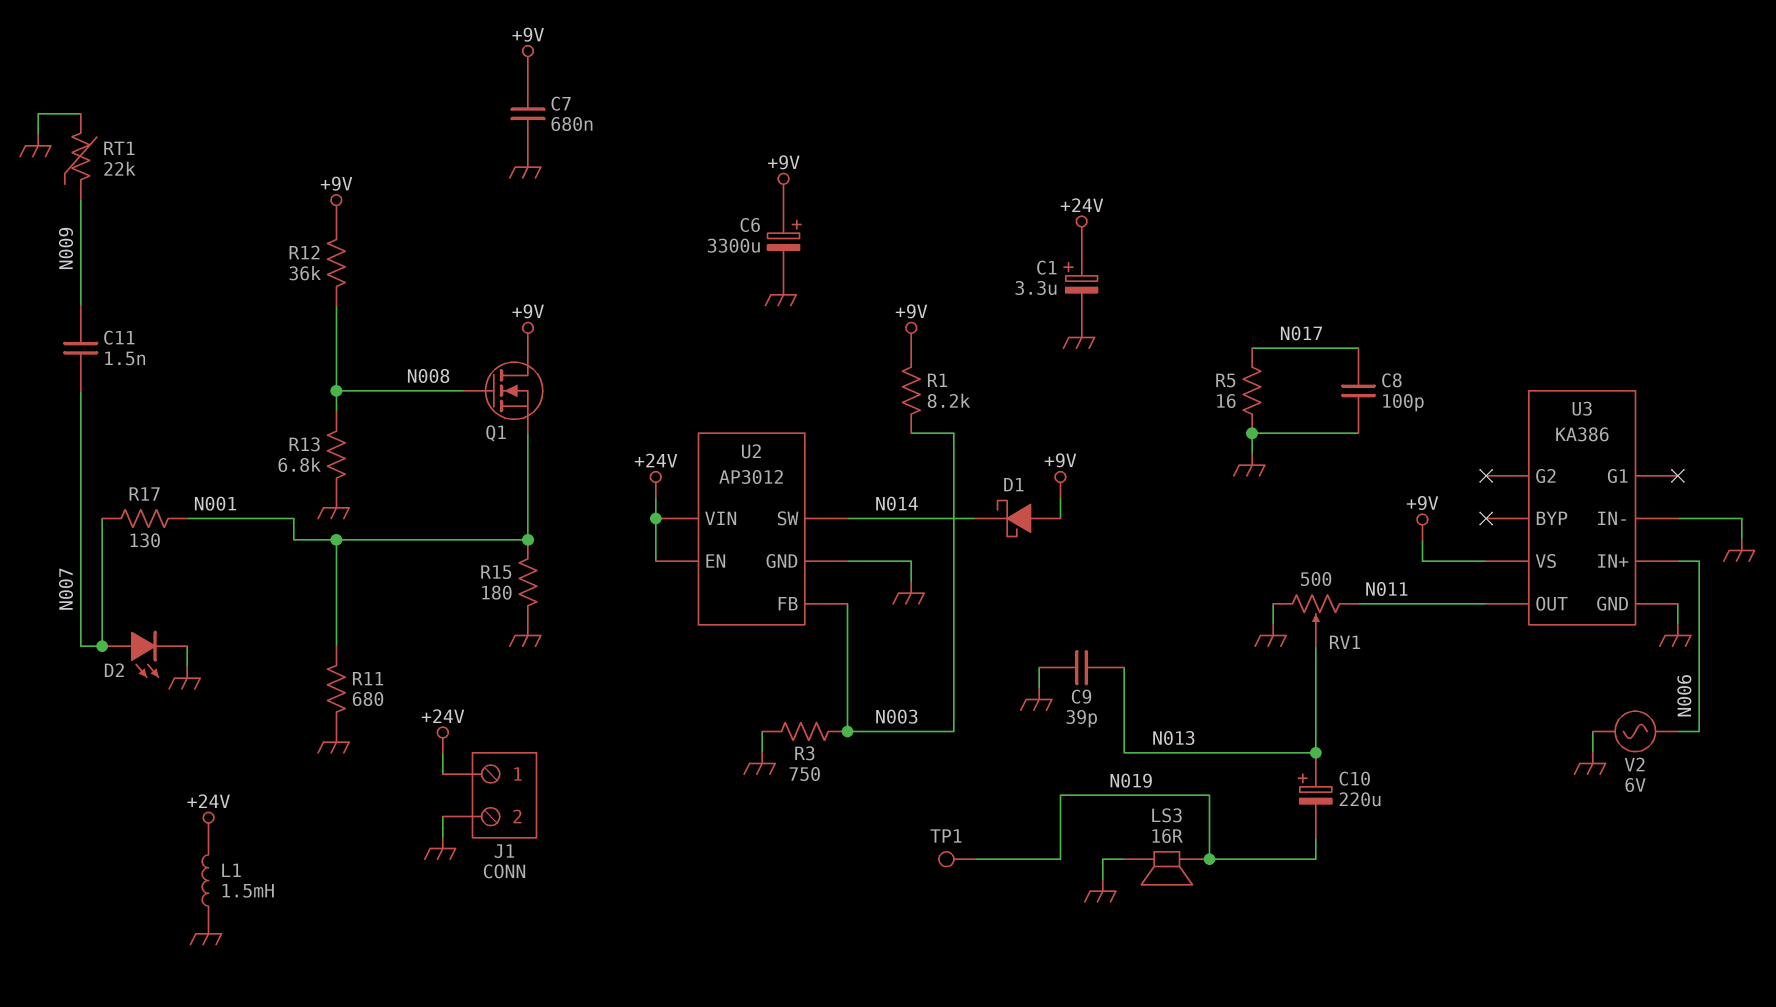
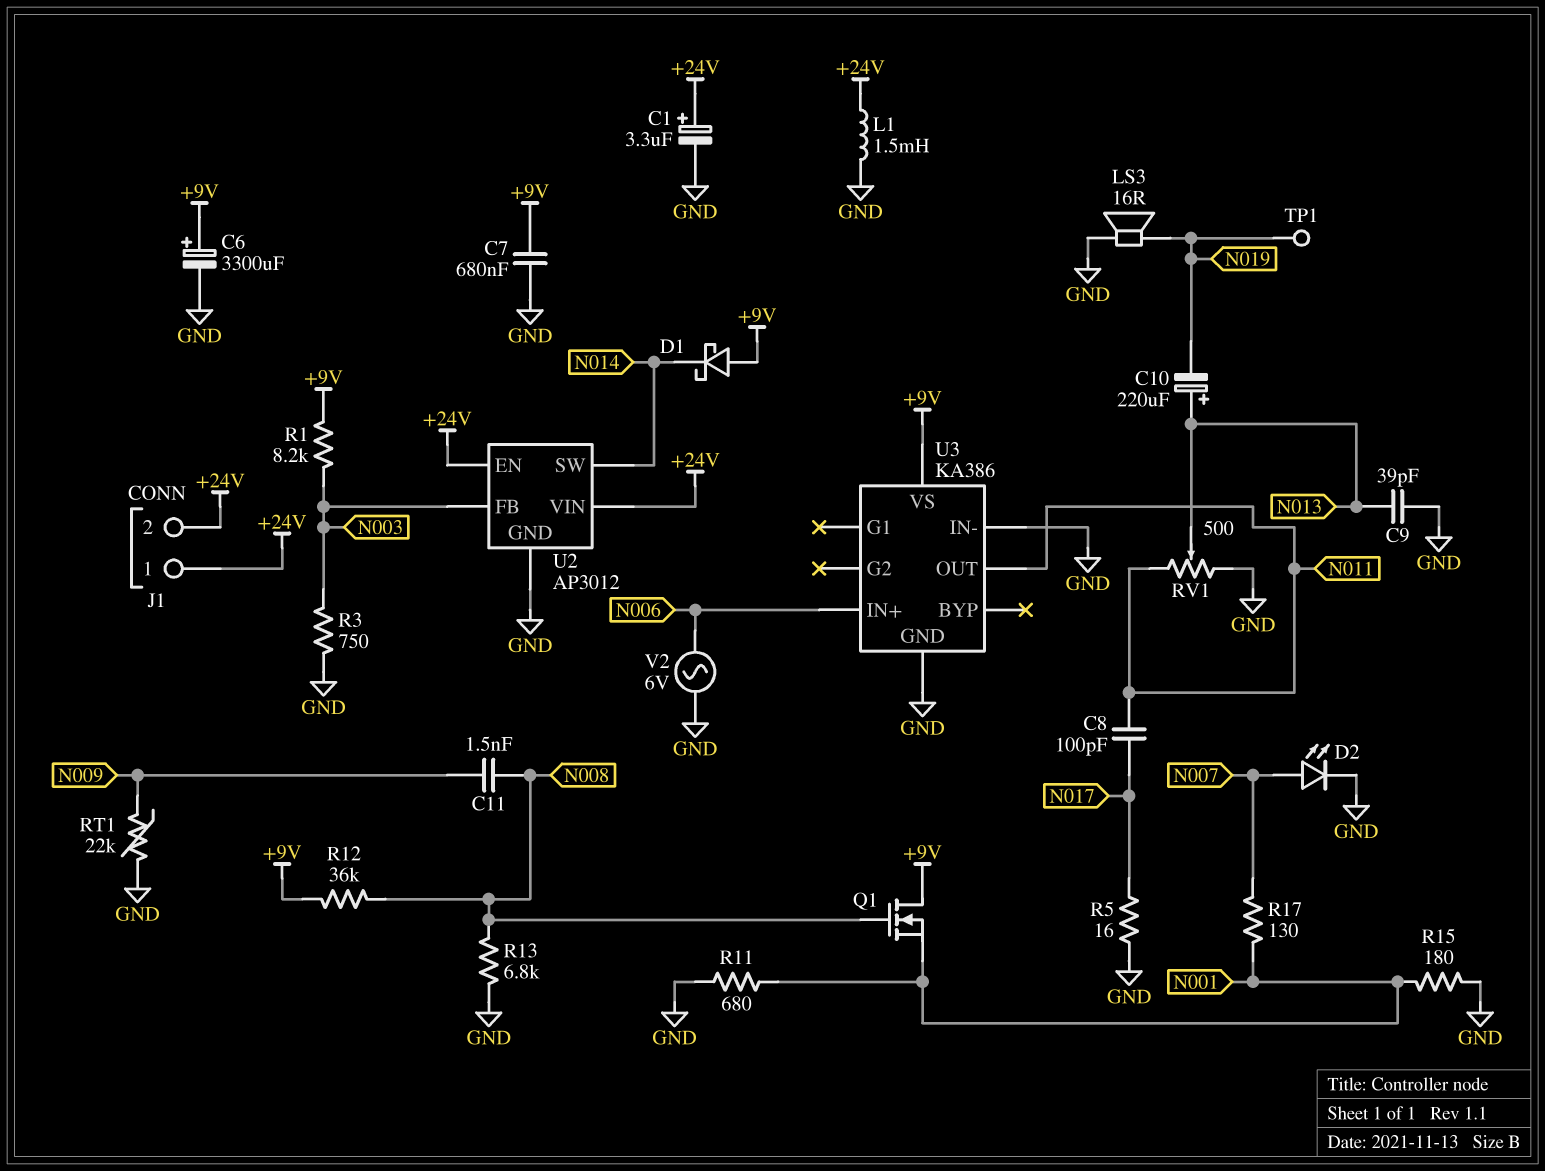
C8: 100pF (GND, N017) -> 100pF (N011, N017)
C11: 1.5nF (N007, N009) -> 1.5nF (N008, N009)
J1 pin 2: GND -> +24V

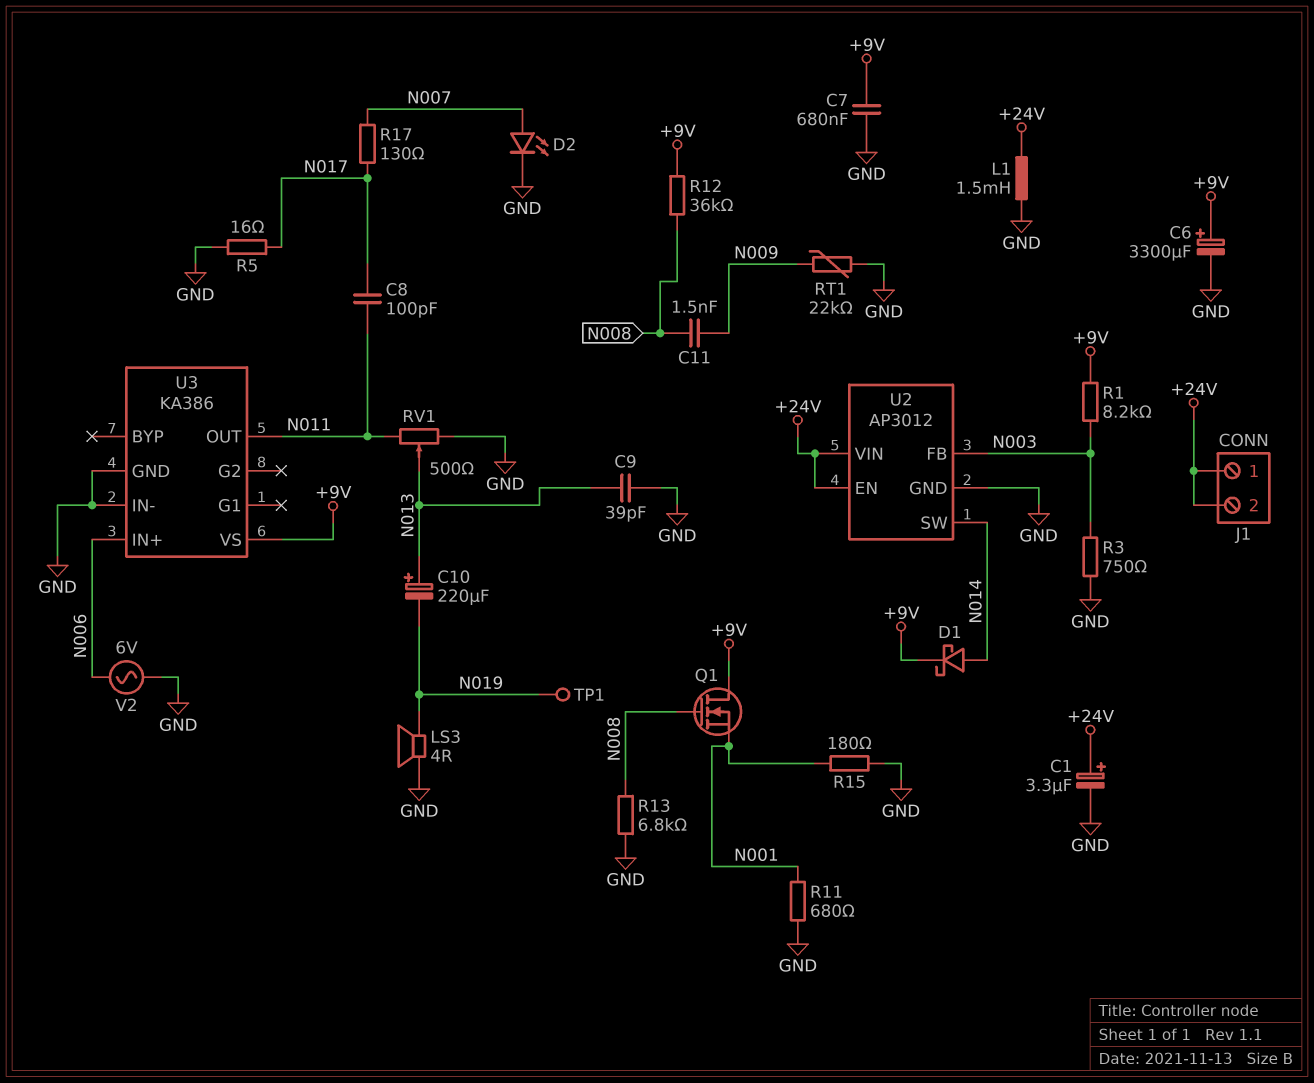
D1: schottky (A +9V, K N014) -> schottky (A N014, K +9V)
LS3: speaker 16R (GND, N019) -> speaker 4R (GND, N019)
R17: 130 (N001, N007) -> 130 (N007, N017)

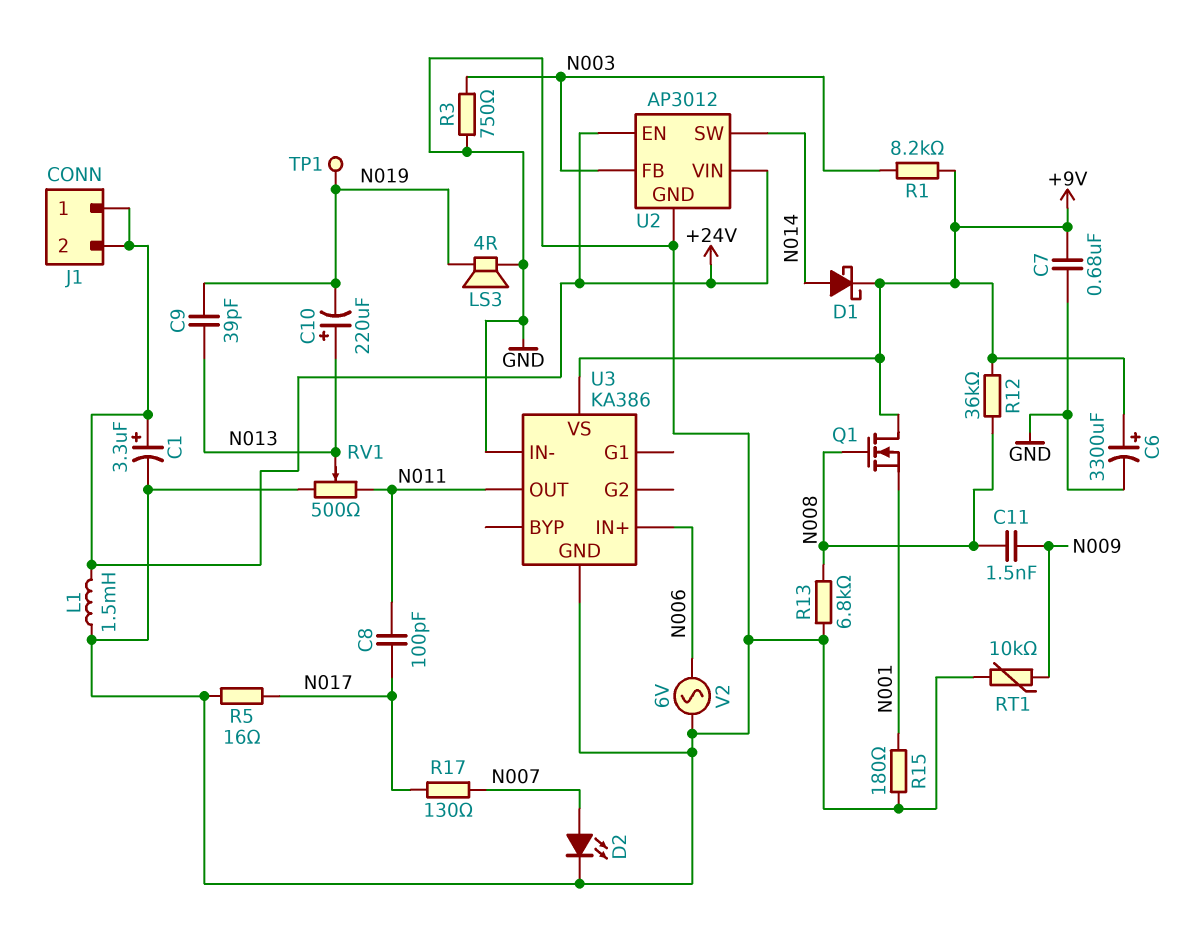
C9: 39pF (GND, N013) -> 39pF (N013, N019)
R11: 680 (GND, N001) -> none
RT1: 22k (GND, N009) -> 10k (GND, N009)

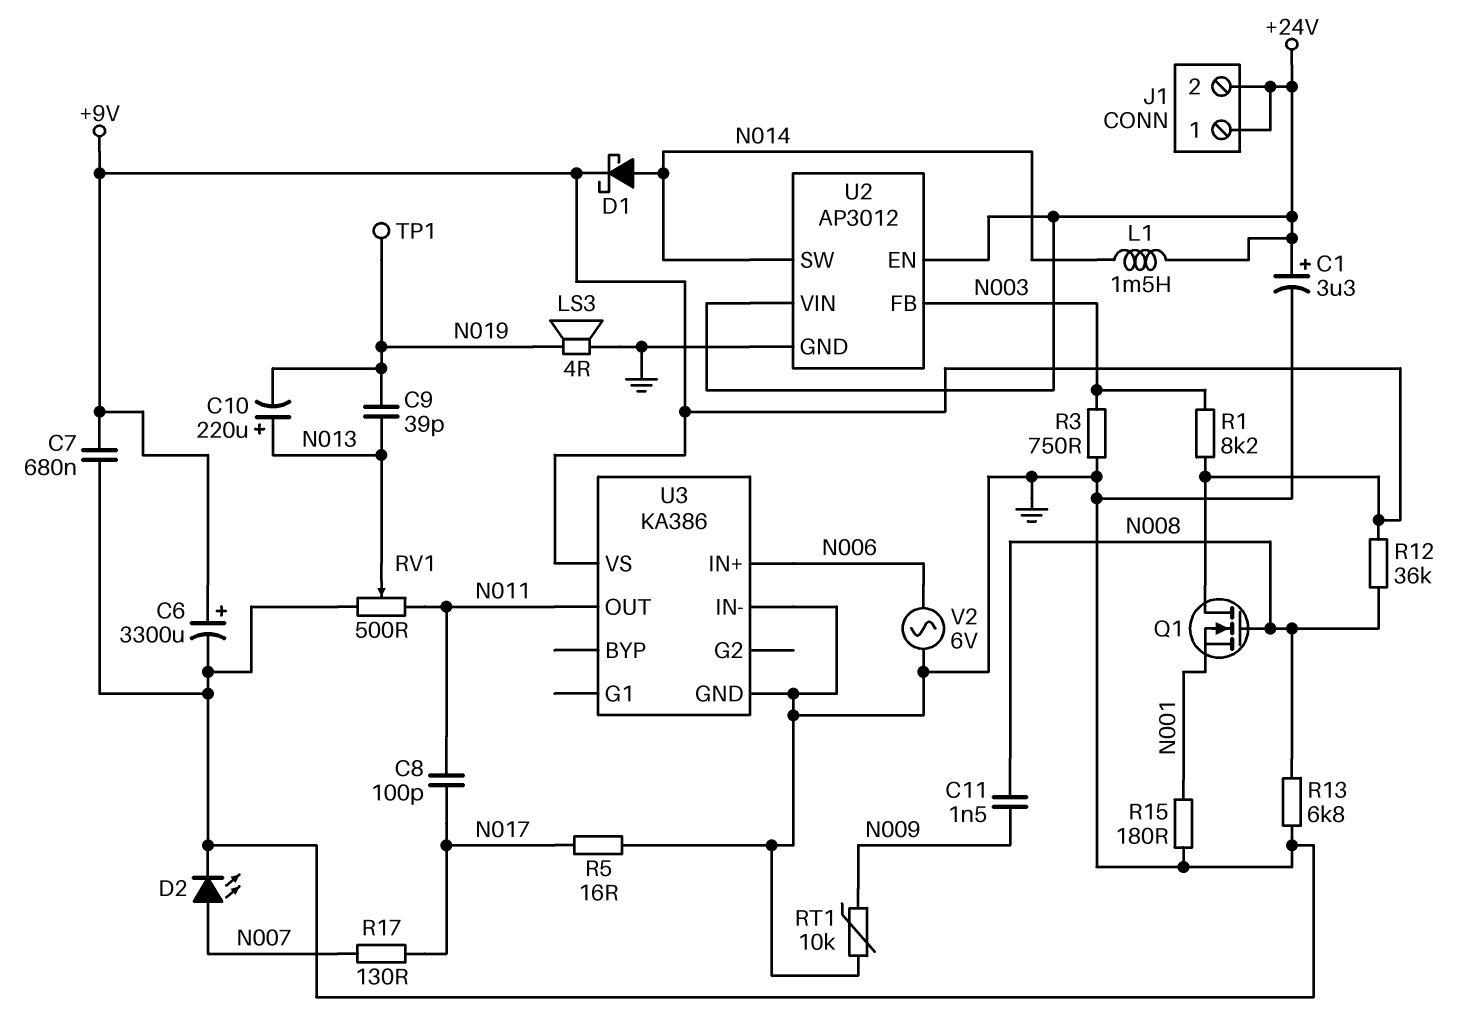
L1: 1.5mH (+24V, GND) -> 1.5mH (+24V, N014)

